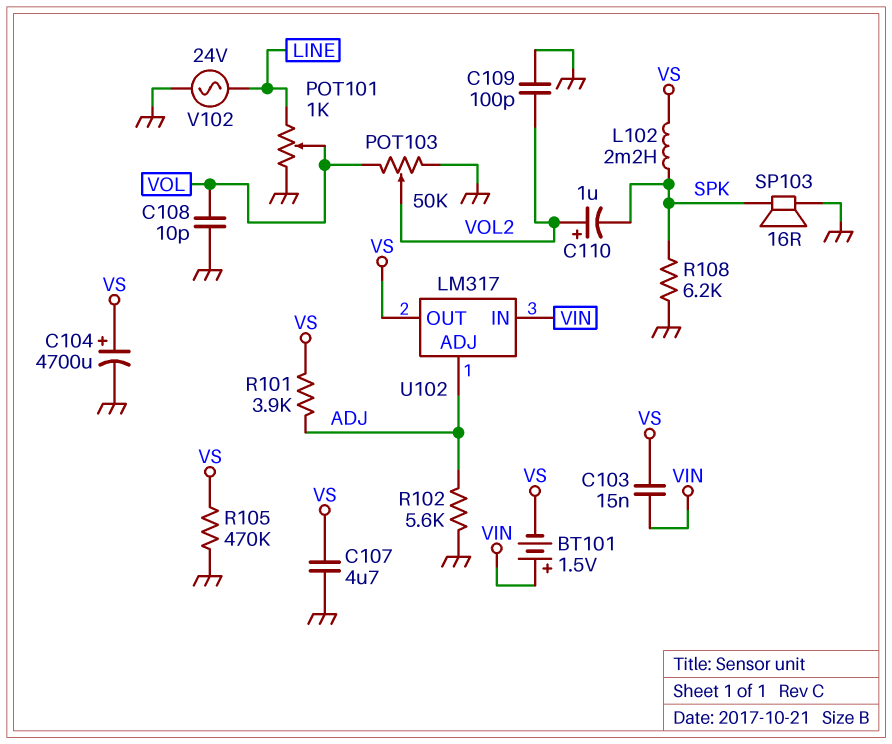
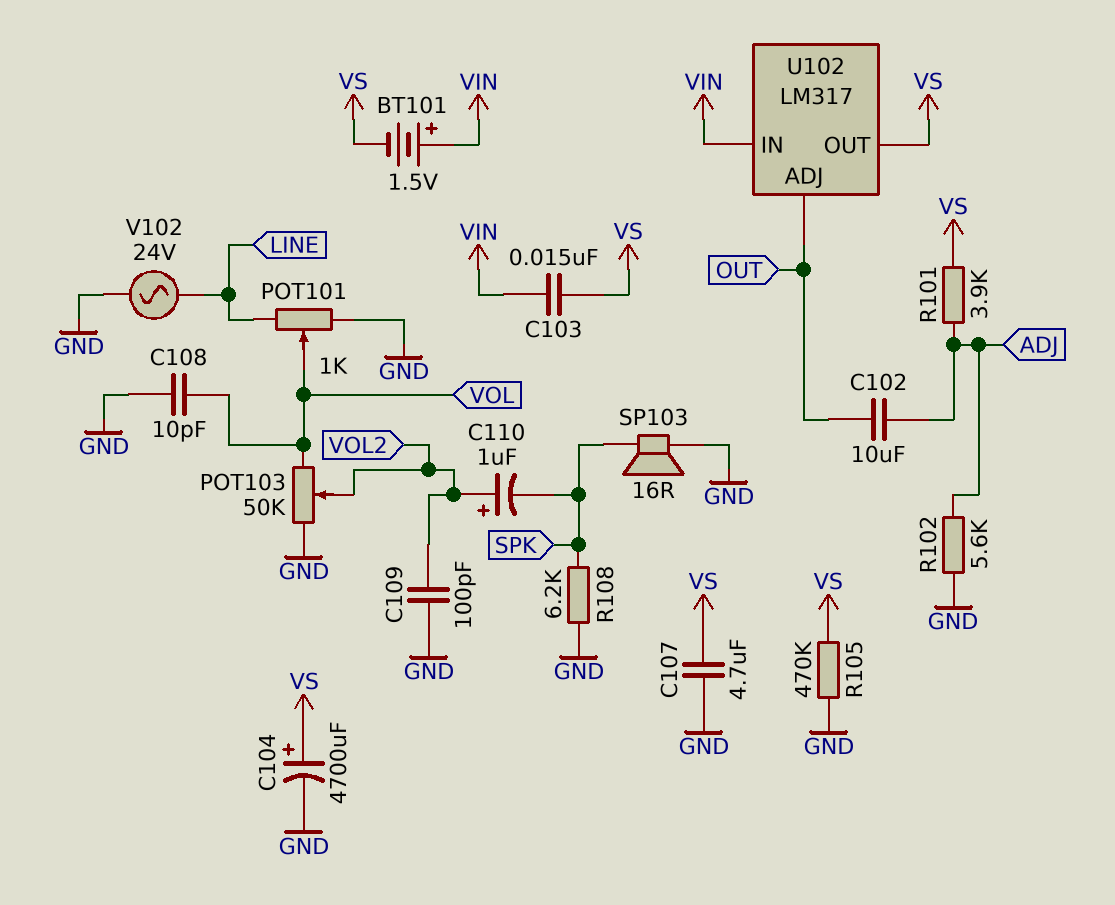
C102: none -> 10uF (ADJ, OUT)
L102: 2.2mH (SPK, VS) -> none
U102 pin ADJ: ADJ -> OUT

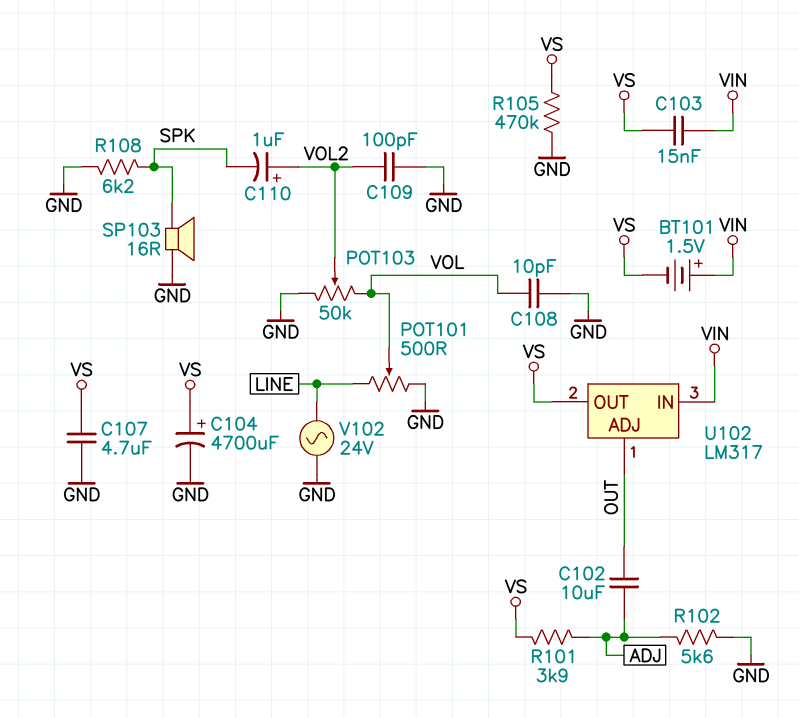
POT101: 1k (GND, LINE, wiper VOL) -> 500 (GND, LINE, wiper VOL)

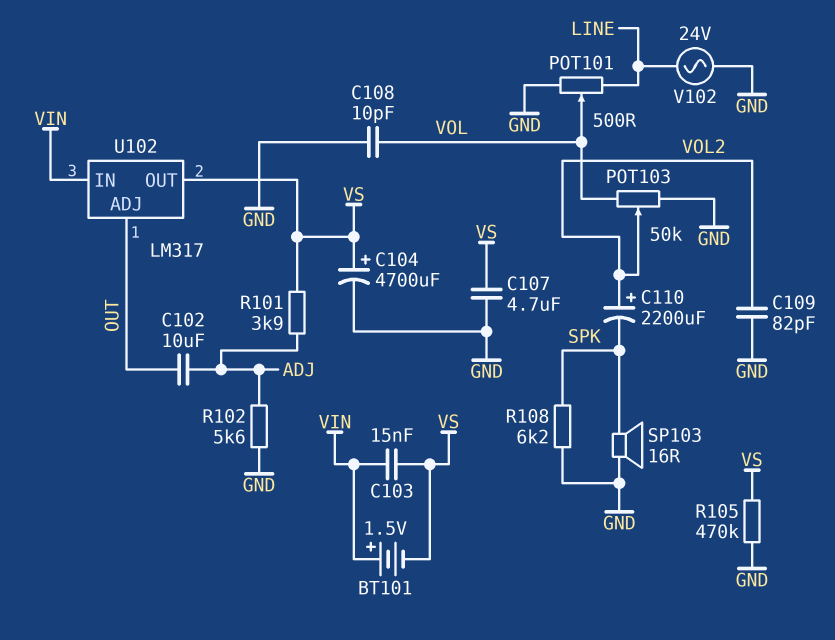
C109: 100pF (GND, VOL2) -> 82pF (GND, VOL2)
C110: 1uF (plus VOL2, minus SPK) -> 2200uF (plus VOL2, minus SPK)

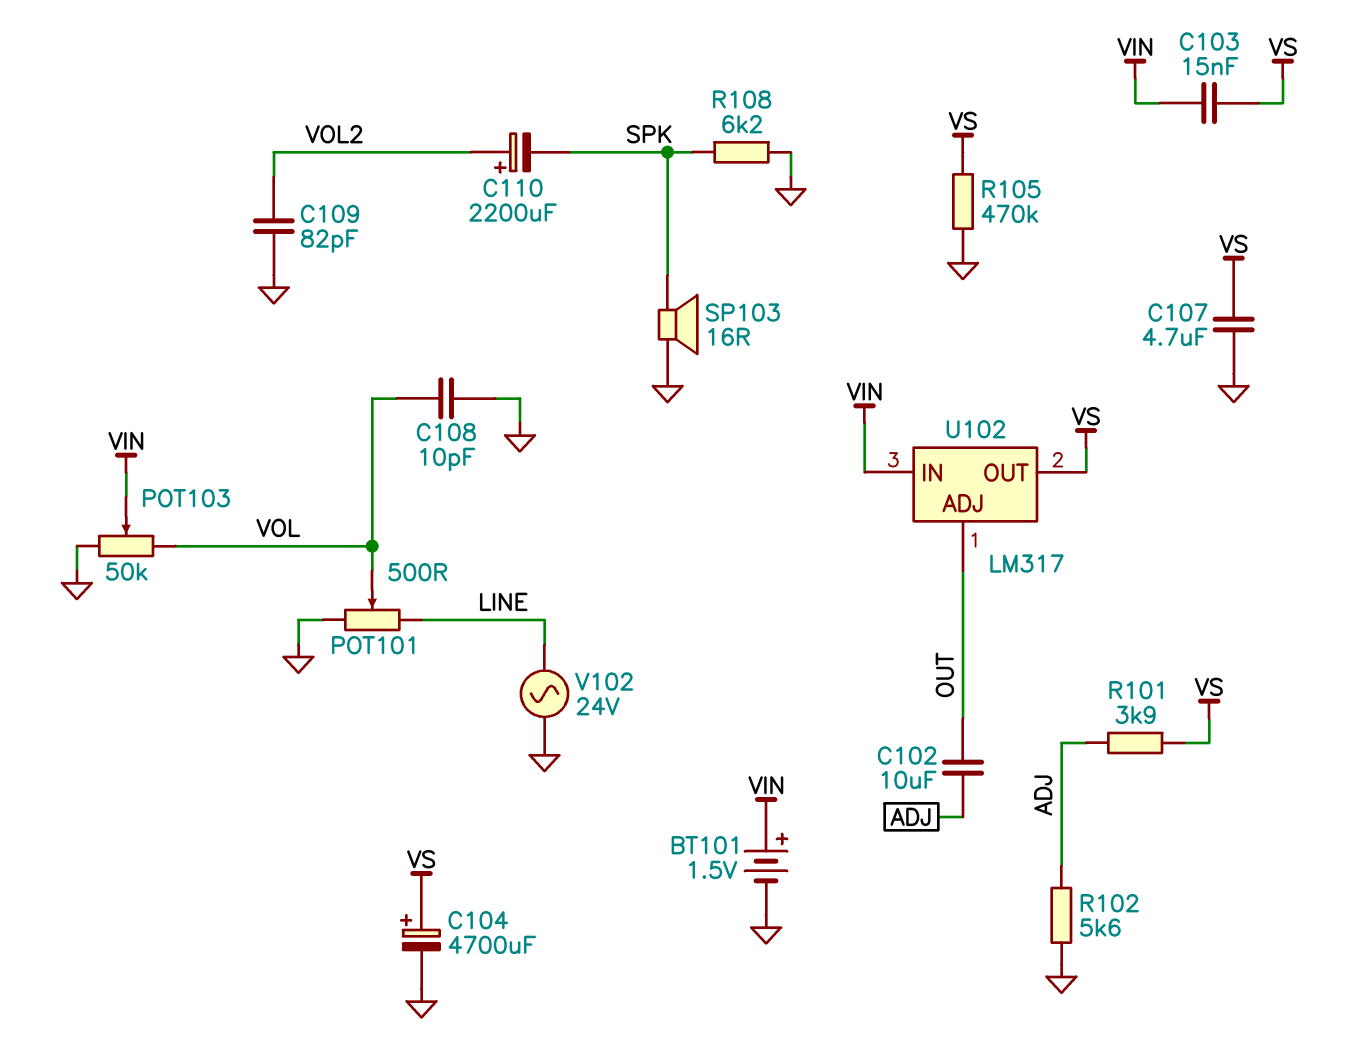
BT101: 1.5V (plus VIN, minus VS) -> 1.5V (plus VIN, minus GND)
POT103: 50k (GND, VOL, wiper VOL2) -> 50k (GND, VOL, wiper VIN)

